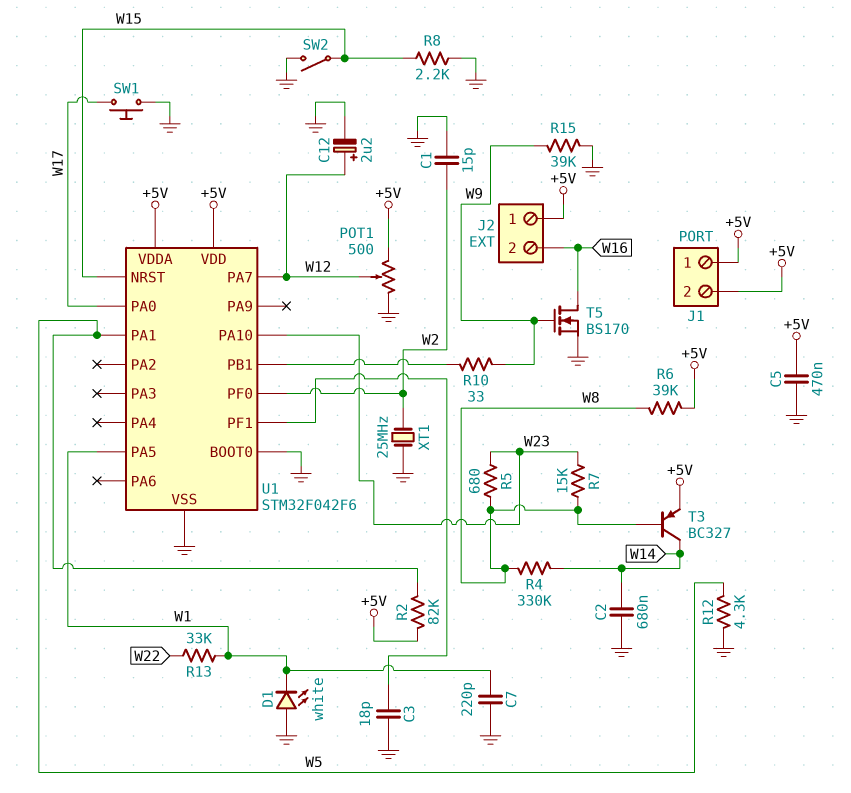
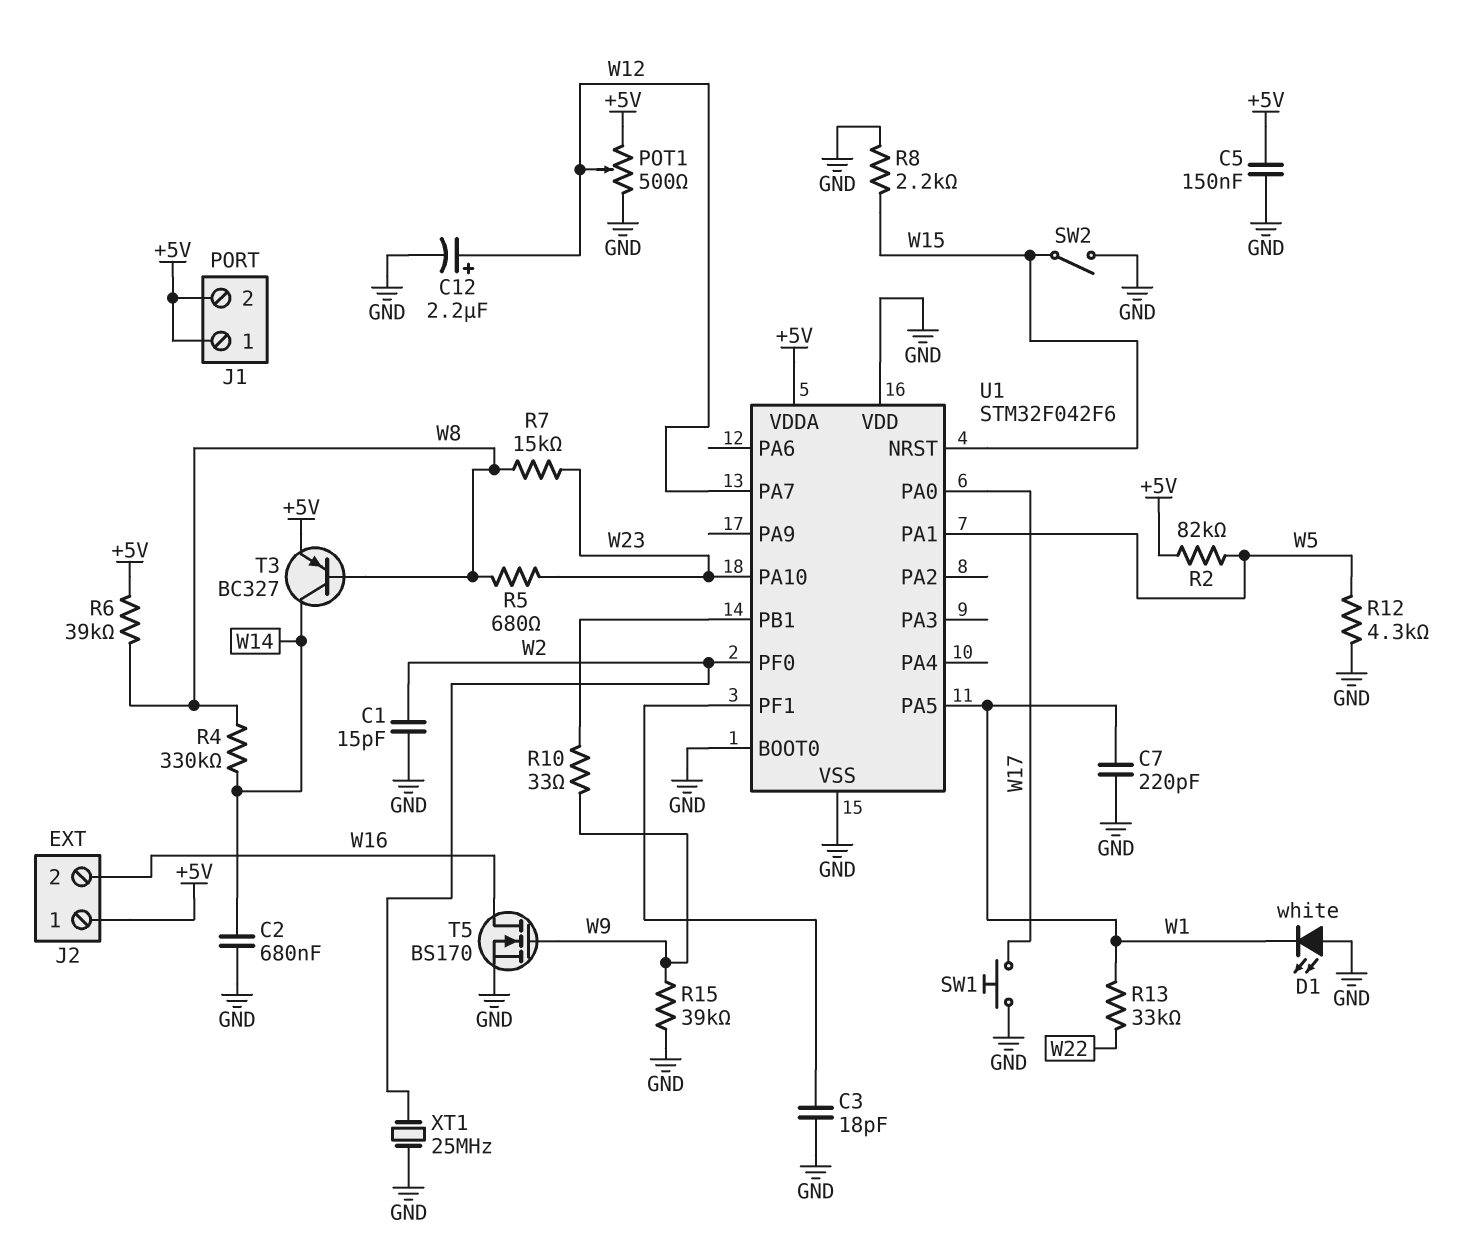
C5: 470nF (+5V, GND) -> 150nF (+5V, GND)
U1 pin VDD: +5V -> GND

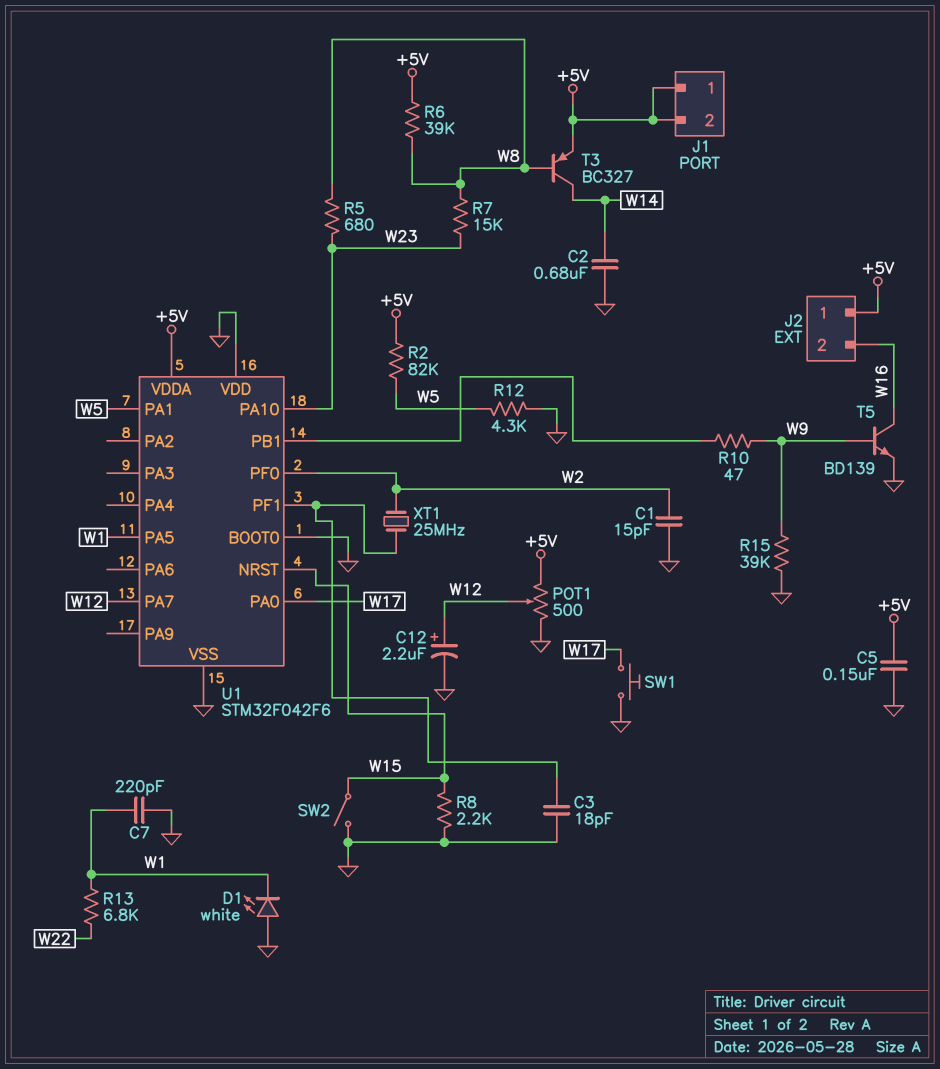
R4: 330k (W8, W14) -> none
R10: 33 (U1/PB1, W9) -> 47 (U1/PB1, W9)
R13: 33k (W1, W22) -> 6.8k (W1, W22)
T5: NMOS BS170 (G W9, D W16, S GND) -> NPN BD139 (B W9, C W16, E GND)
XT1: 25MHz (GND, W2) -> 25MHz (U1/PF1, W2)

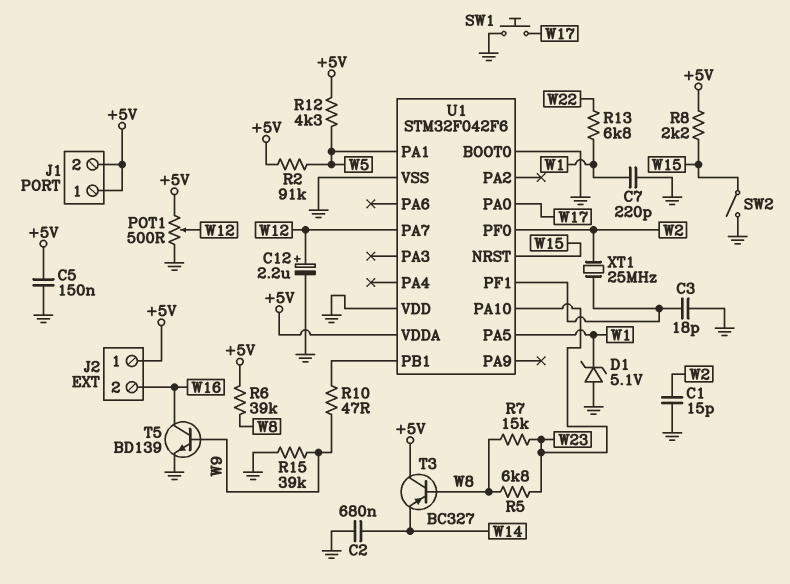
D1: LED white (A GND, K W1) -> zener 5.1V (A GND, K W1)
R2: 82k (+5V, W5) -> 91k (+5V, W5)
R5: 680 (W8, W23) -> 6.8k (W8, W23)
R8: 2.2k (GND, W15) -> 2.2k (+5V, W15)
R12: 4.3k (GND, W5) -> 4.3k (+5V, W5)
T3: PNP BC327 (B W8, C W14, E +5V) -> PNP BC327 (B W8, C +5V, E W14)

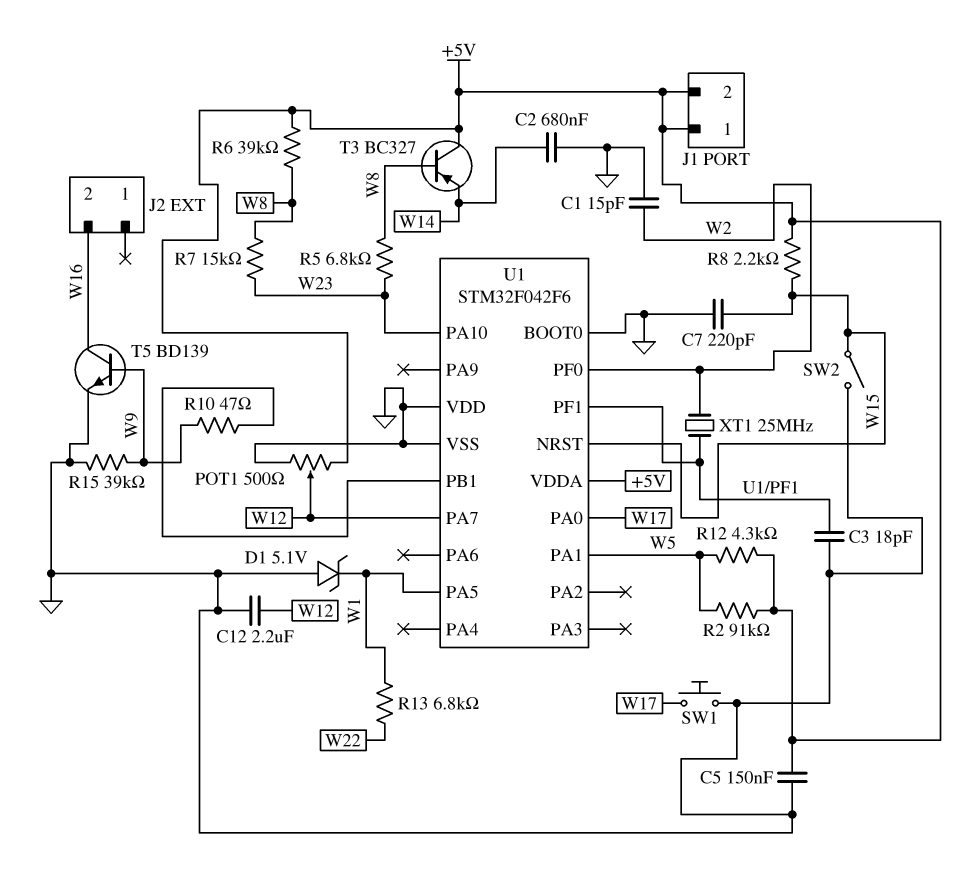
C7: 220pF (GND, W1) -> 220pF (GND, W15)
C12: 2.2uF (plus W12, minus GND) -> 2.2uF (GND, W12)
J2 pin 1: +5V -> none

